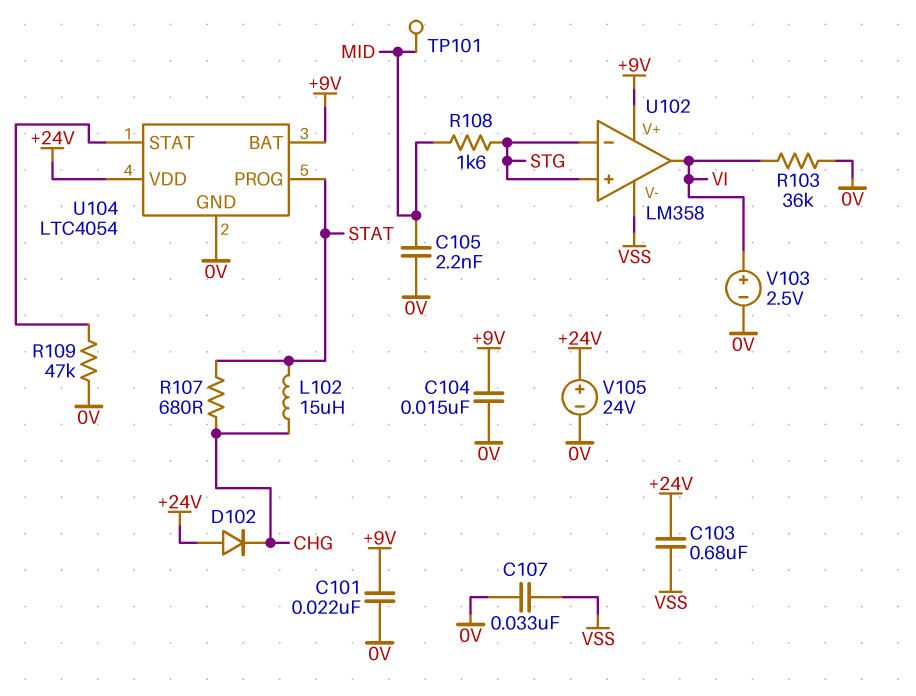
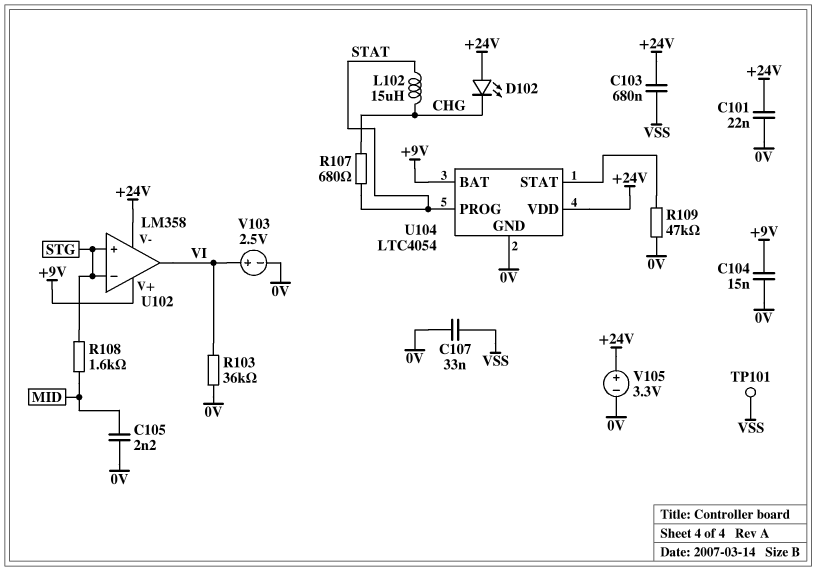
C101: 22nF (+9V, 0V) -> 22nF (+24V, 0V)
D102: diode (A +24V, K CHG) -> LED (A +24V, K CHG)
TP101: test point (MID) -> test point (VSS)
U102 pin V-: VSS -> +24V
V105: 24V (plus +24V, minus 0V) -> 3.3V (plus +24V, minus 0V)

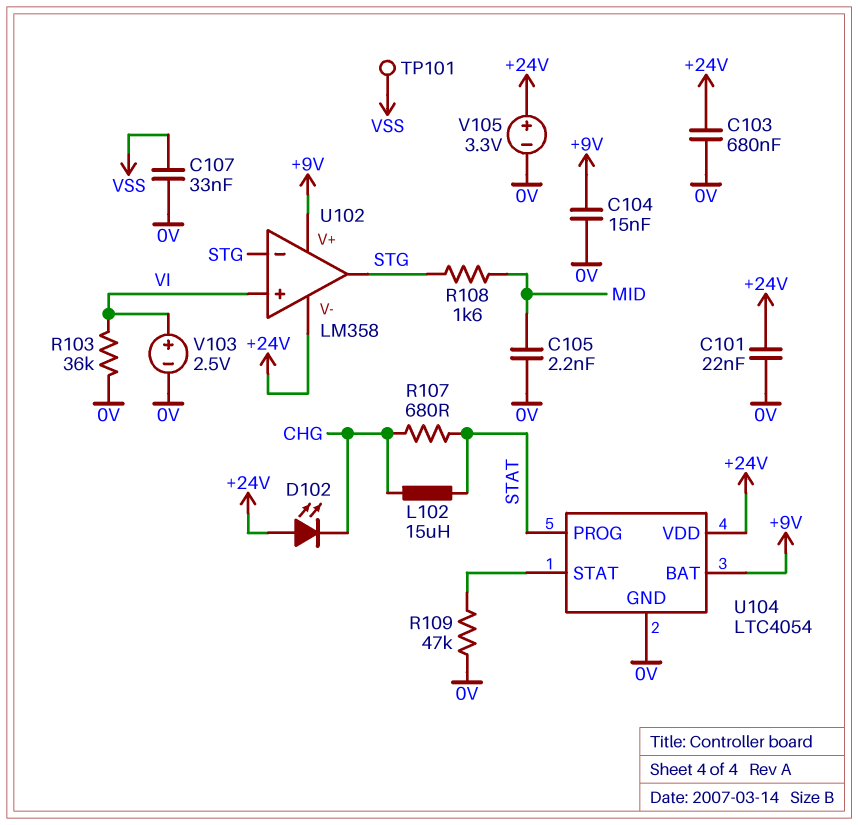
C103: 680nF (+24V, VSS) -> 680nF (+24V, 0V)
U102 pin in+: STG -> VI
U102 pin out: VI -> STG

